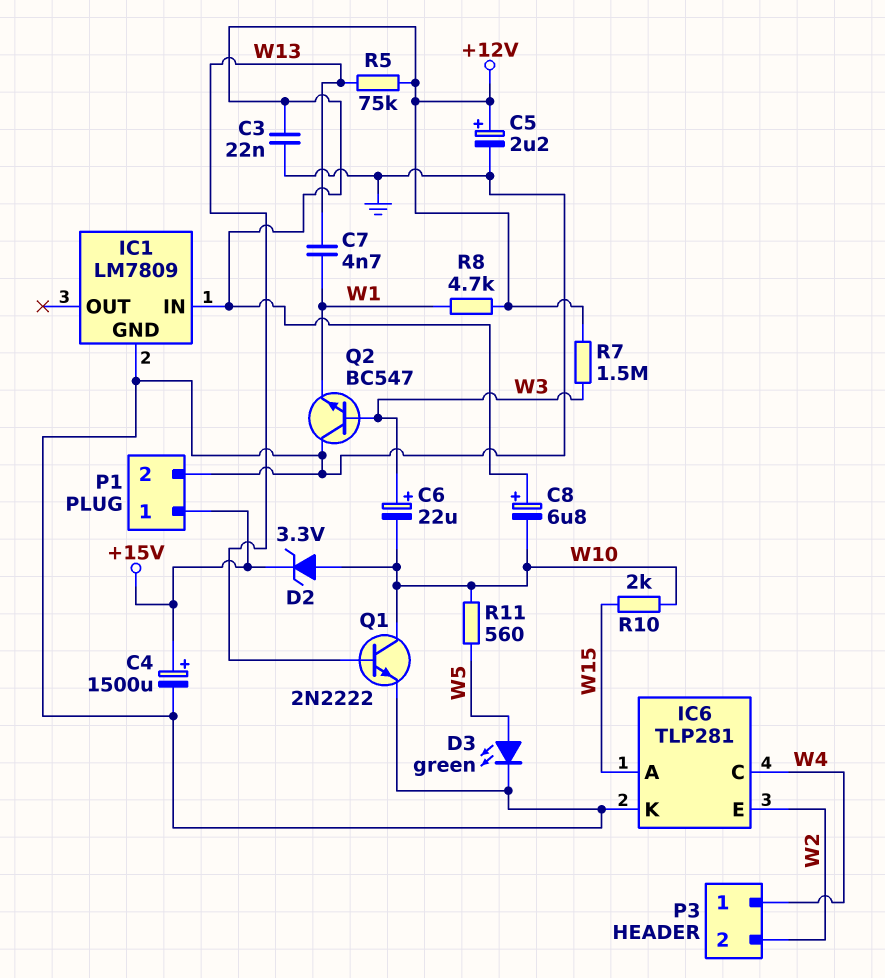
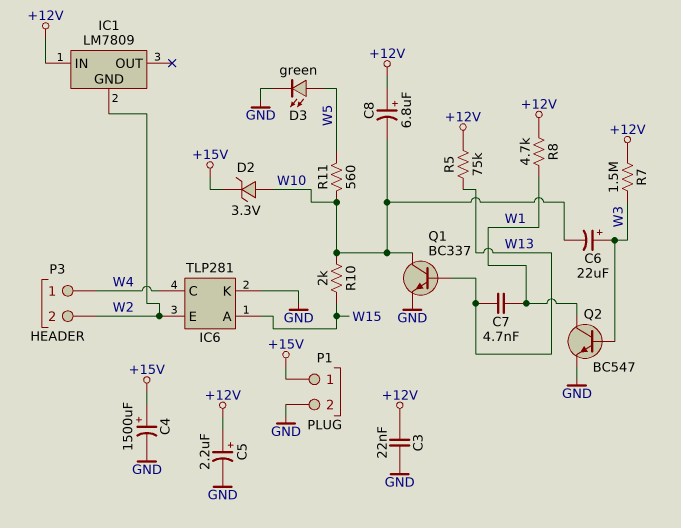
IC1 pin GND: GND -> W2
Q1: NPN 2N2222 (B W13, C W10, E GND) -> NPN BC337 (B W13, C W10, E GND)
Q2: NPN BC547 (B W3, C GND, E W1) -> NPN BC547 (B W3, C W1, E GND)

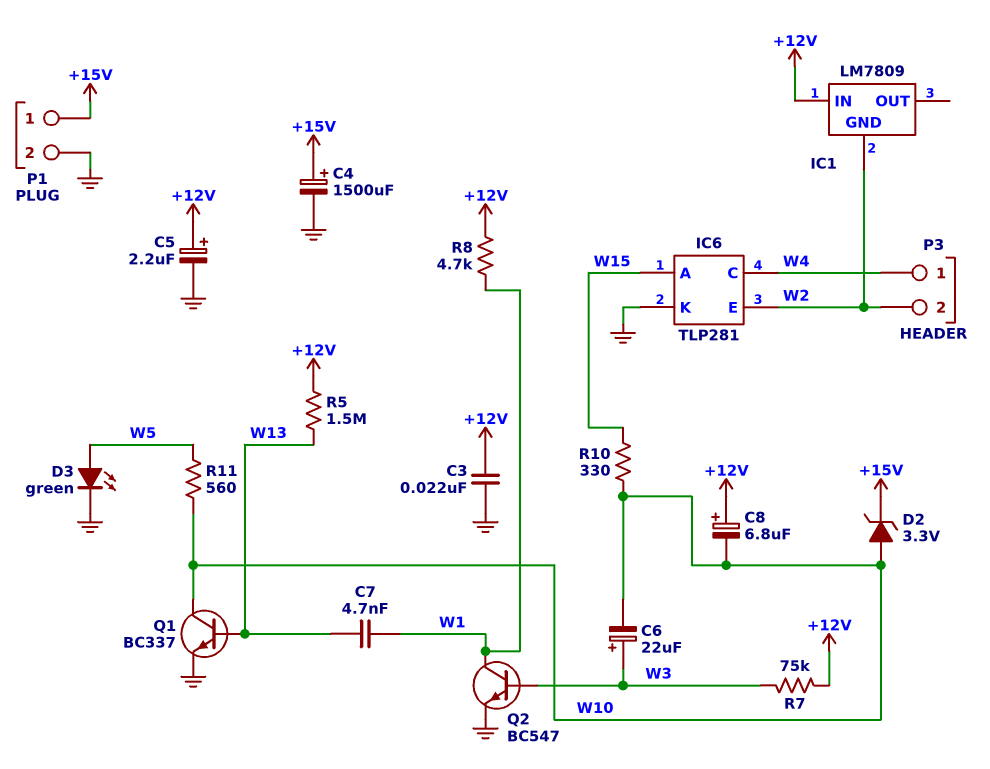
R5: 75k (+12V, W13) -> 1.5M (+12V, W13)
R7: 1.5M (+12V, W3) -> 75k (+12V, W3)
R10: 2k (W10, W15) -> 330 (W10, W15)

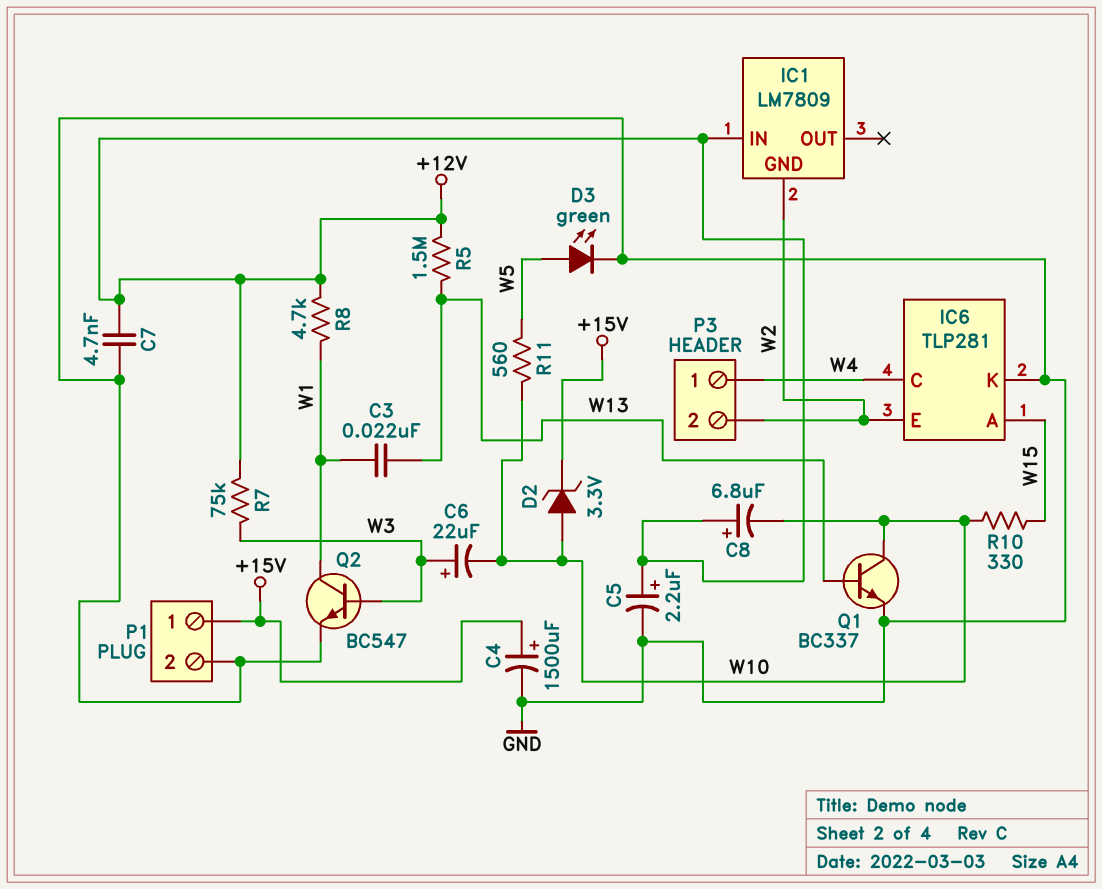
C3: 22nF (+12V, GND) -> 22nF (W1, W13)
C7: 4.7nF (W1, W13) -> 4.7nF (+12V, GND)

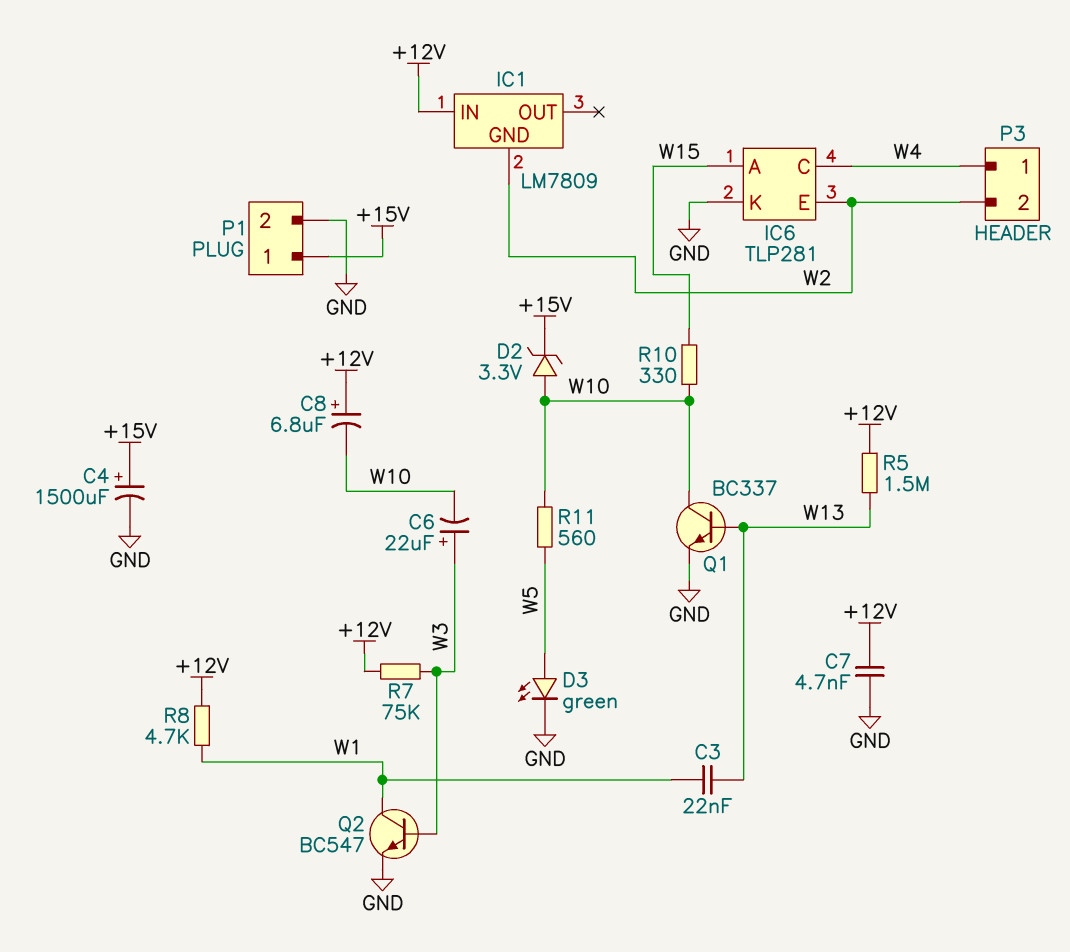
C5: 2.2uF (plus +12V, minus GND) -> none

